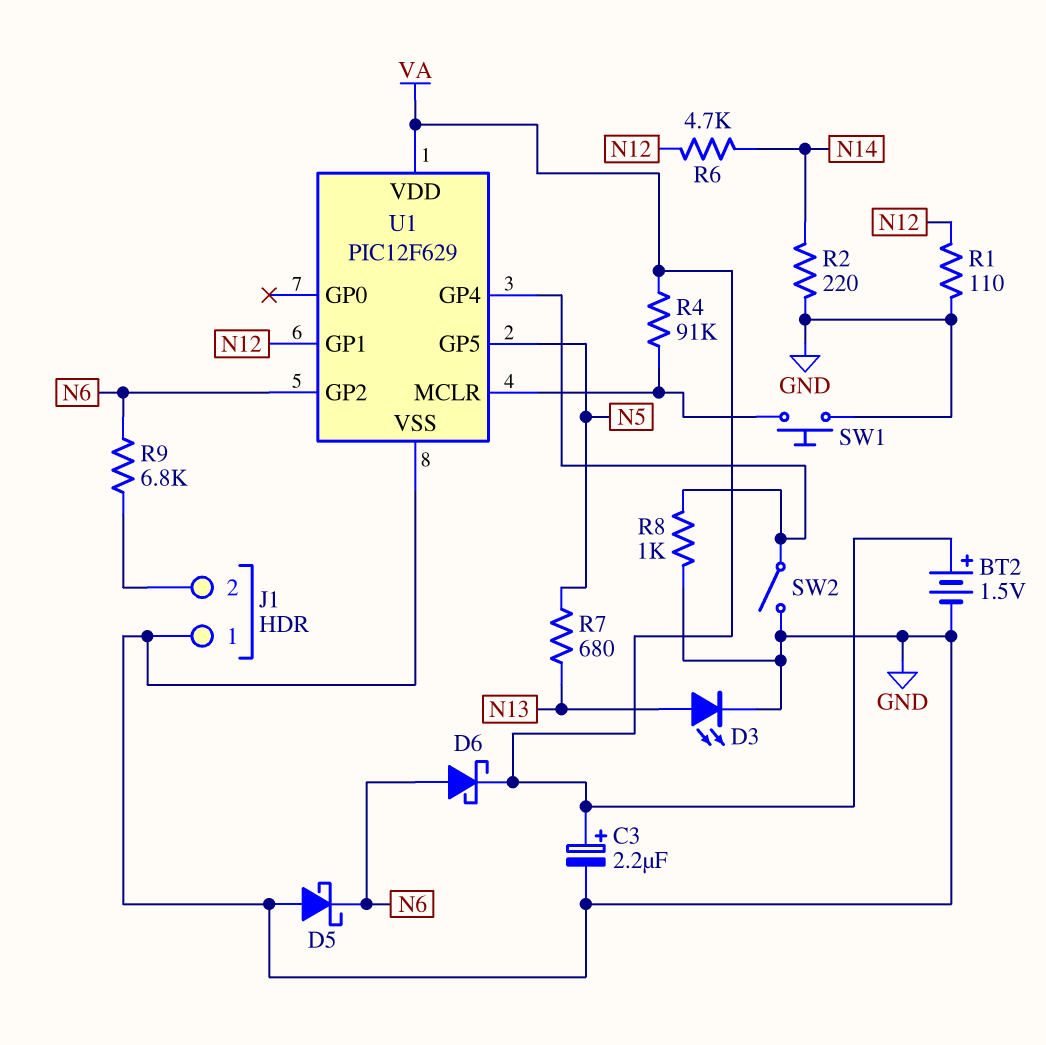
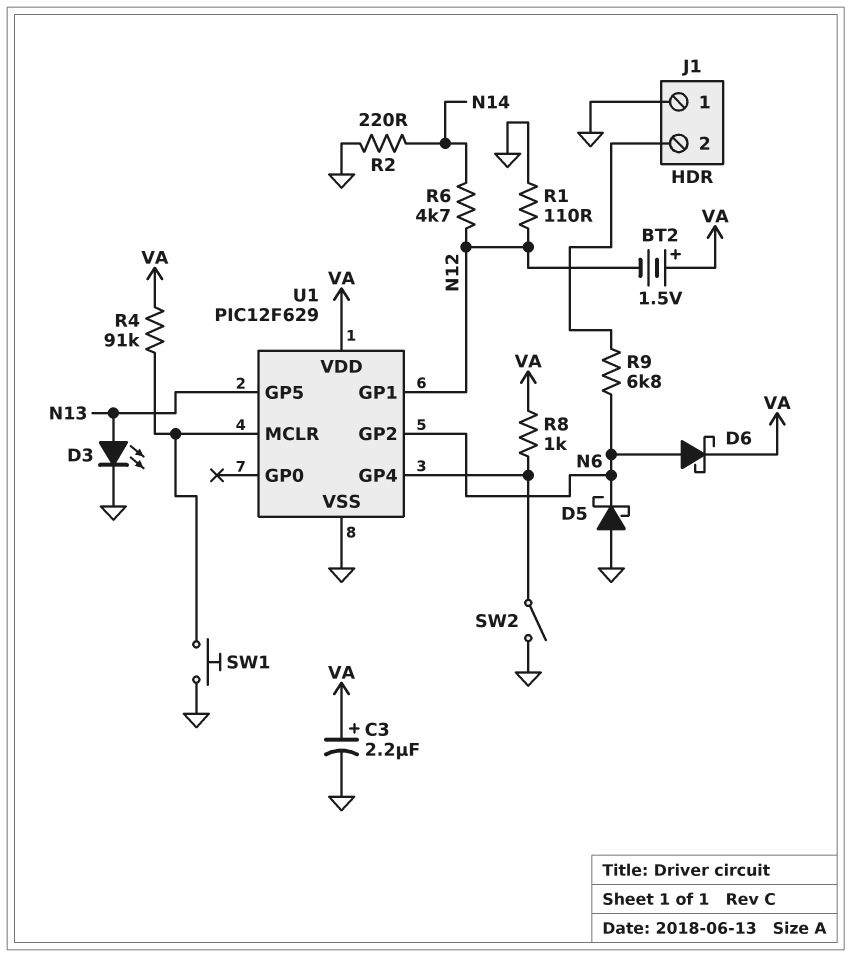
BT2: 1.5V (plus VA, minus GND) -> 1.5V (plus VA, minus N12)
R7: 680 (N5, N13) -> none
R8: 1k (GND, U1/GP4) -> 1k (U1/GP4, VA)
U1 pin GP5: N5 -> N13

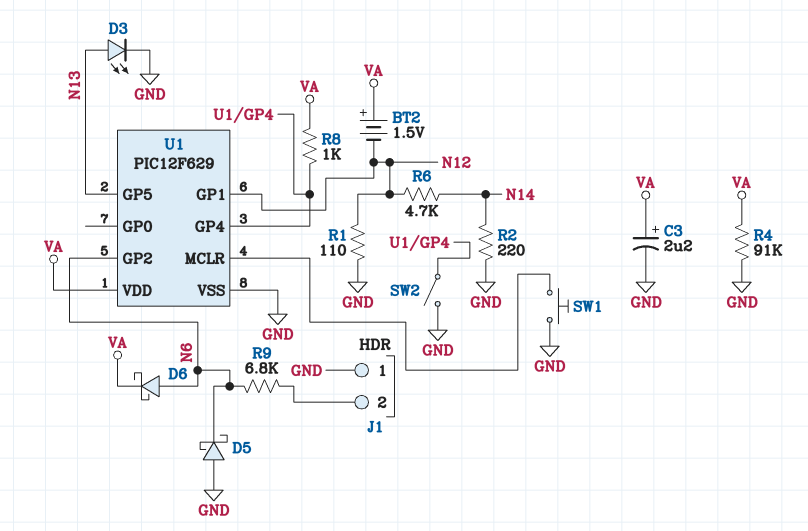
R4: 91k (U1/MCLR, VA) -> 91k (GND, VA)

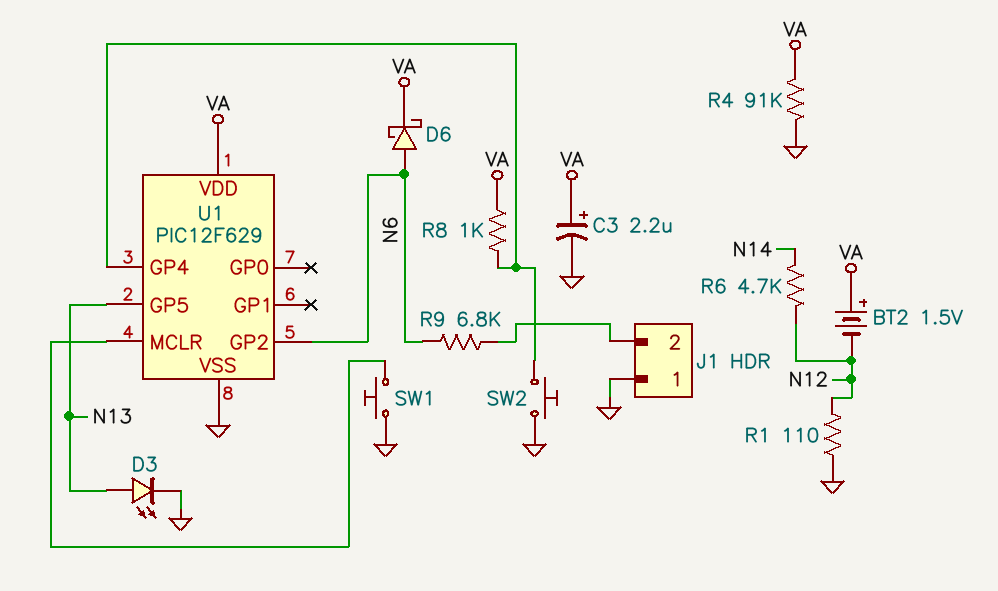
D5: schottky (A GND, K N6) -> none
R2: 220 (GND, N14) -> none
SW2: switch (GND, U1/GP4) -> button (GND, U1/GP4)
U1 pin GP1: N12 -> none

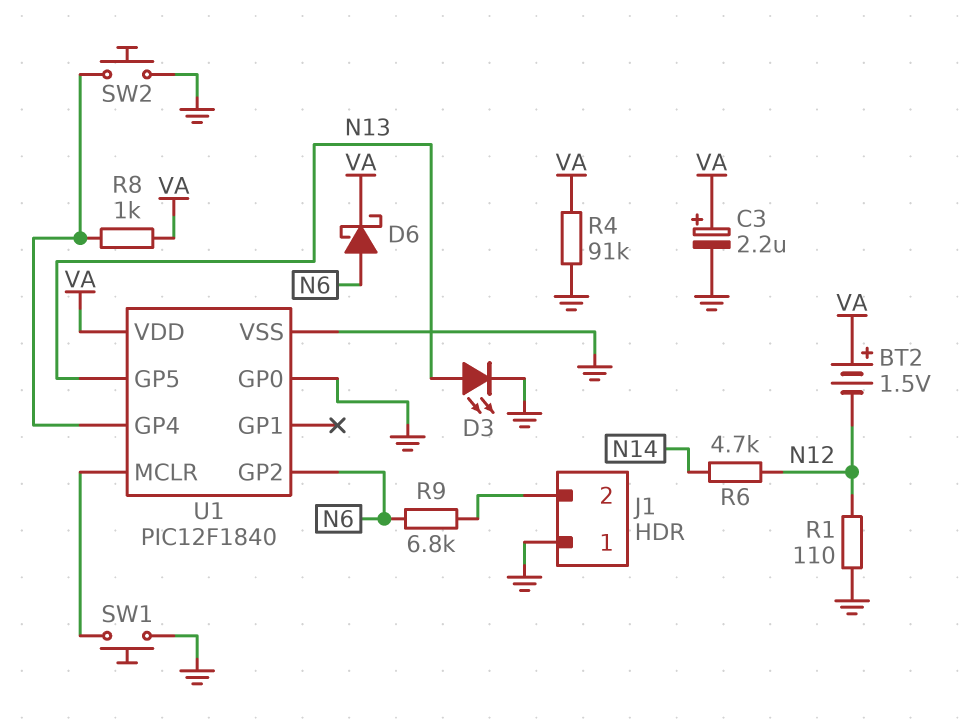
U1: PIC12F629 -> PIC12F1840
U1 pin GP0: none -> GND

